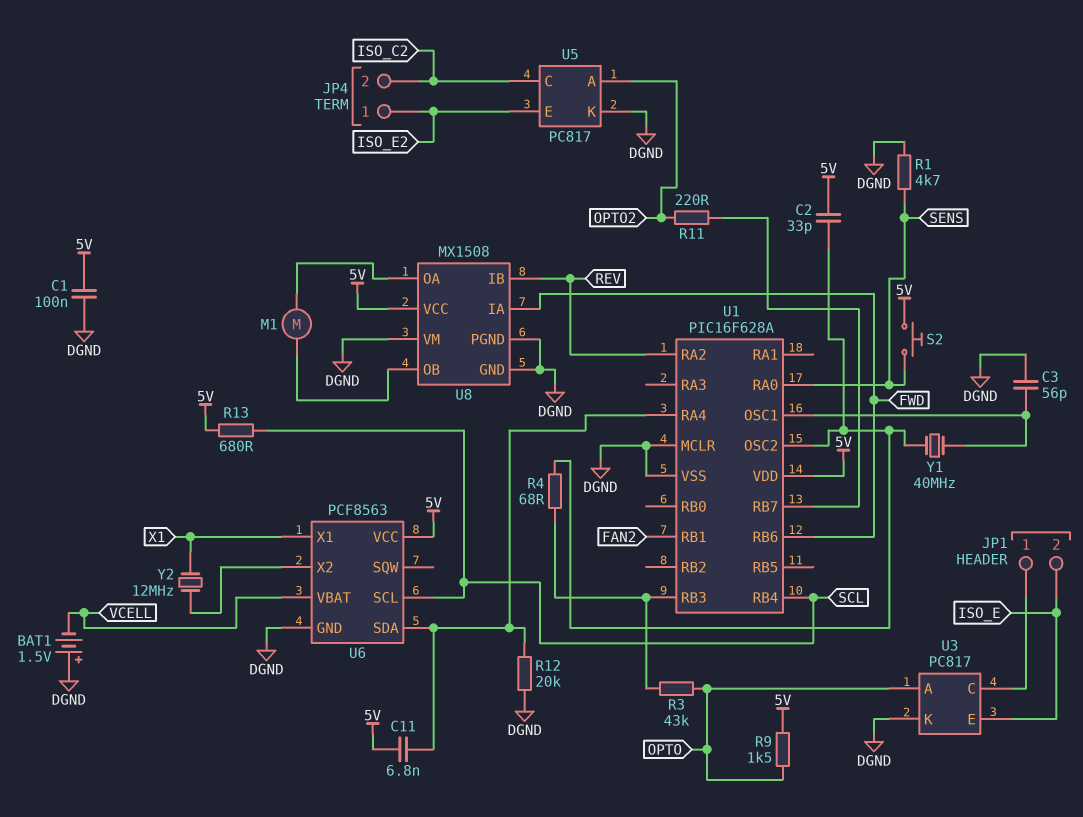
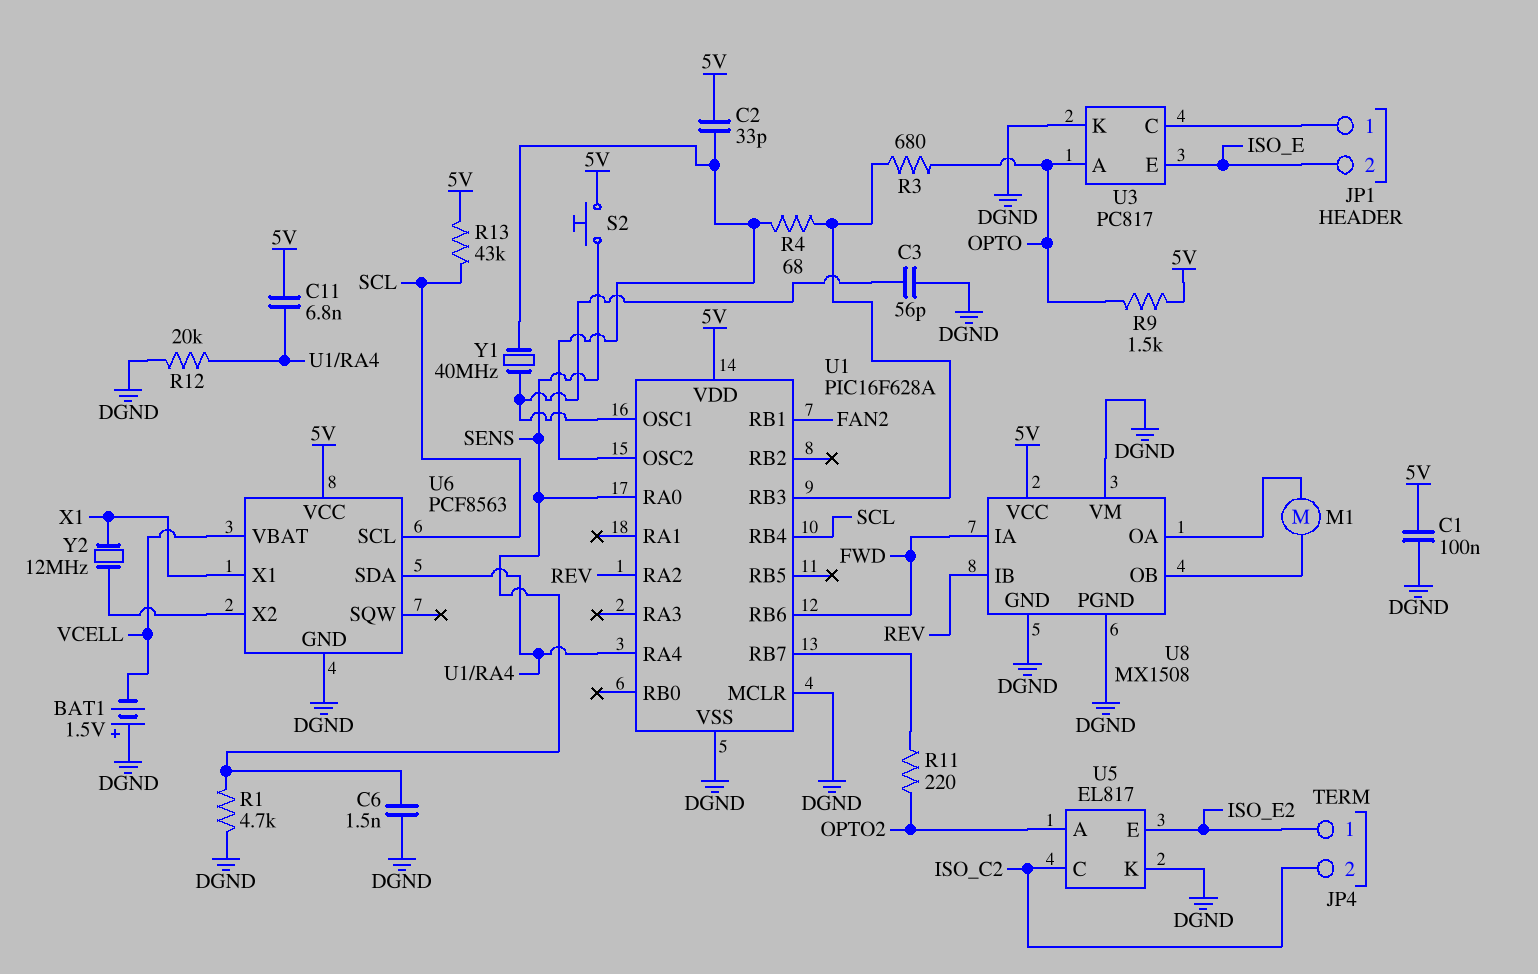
C6: none -> 1.5nF (DGND, SENS)
R3: 43k (OPTO, U1/RB3) -> 680 (OPTO, U1/RB3)
R13: 680 (5V, SCL) -> 43k (5V, SCL)
U5: PC817 -> EL817

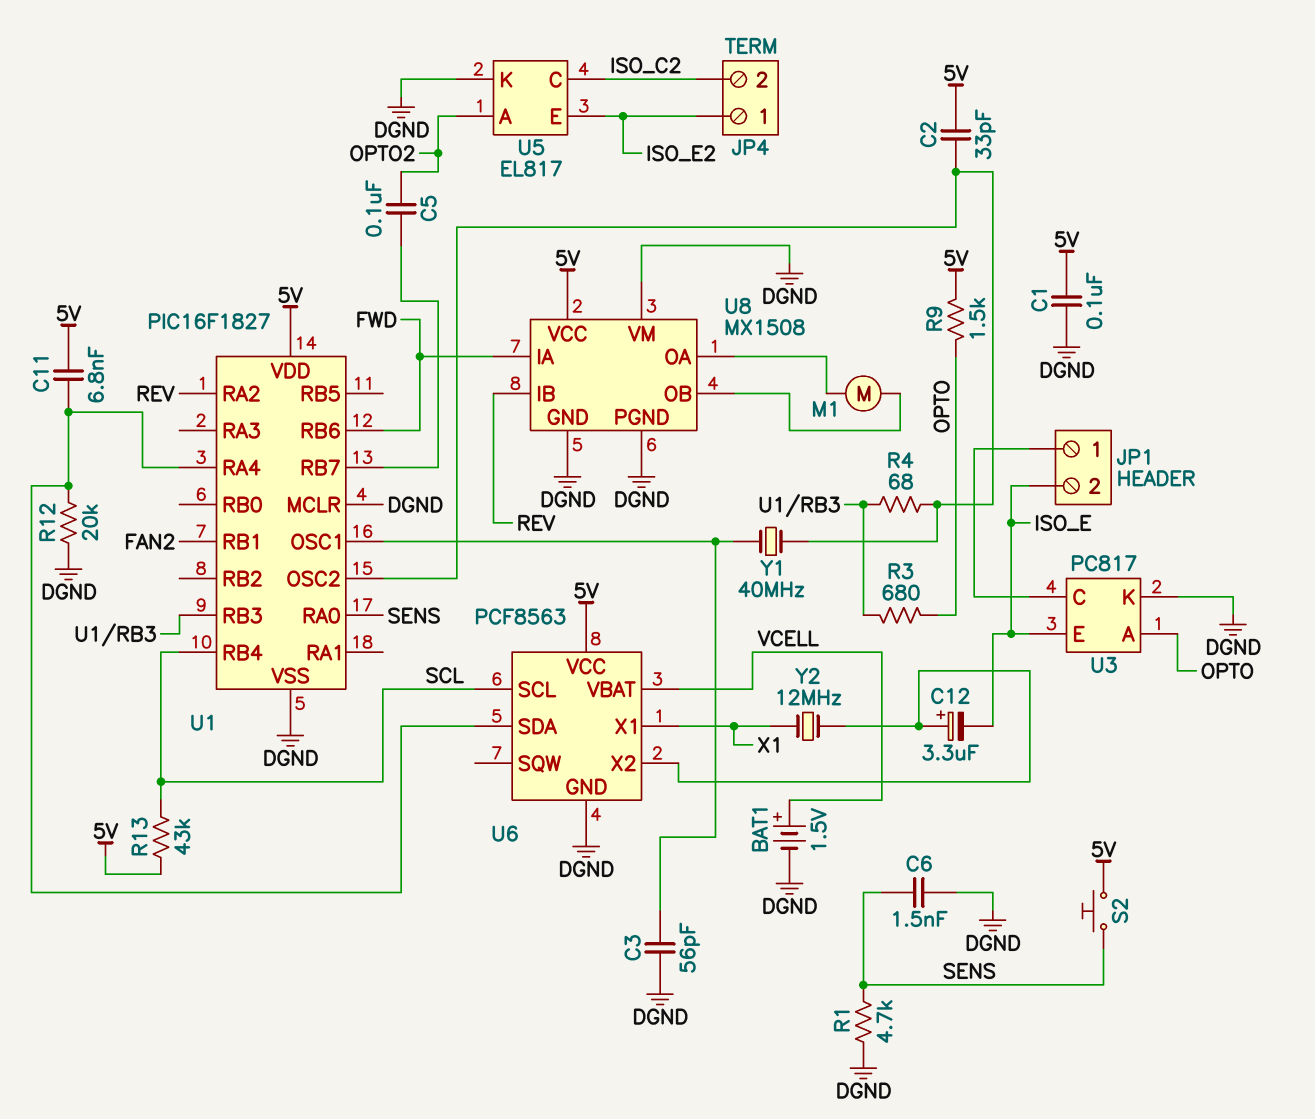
BAT1: 1.5V (plus DGND, minus VCELL) -> 1.5V (plus VCELL, minus DGND)
C5: none -> 100nF (OPTO2, U1/RB7)
C12: none -> 3.3uF (plus U6/X2, minus ISO_E)
R11: 220 (OPTO2, U1/RB7) -> none
U1: PIC16F628A -> PIC16F1827

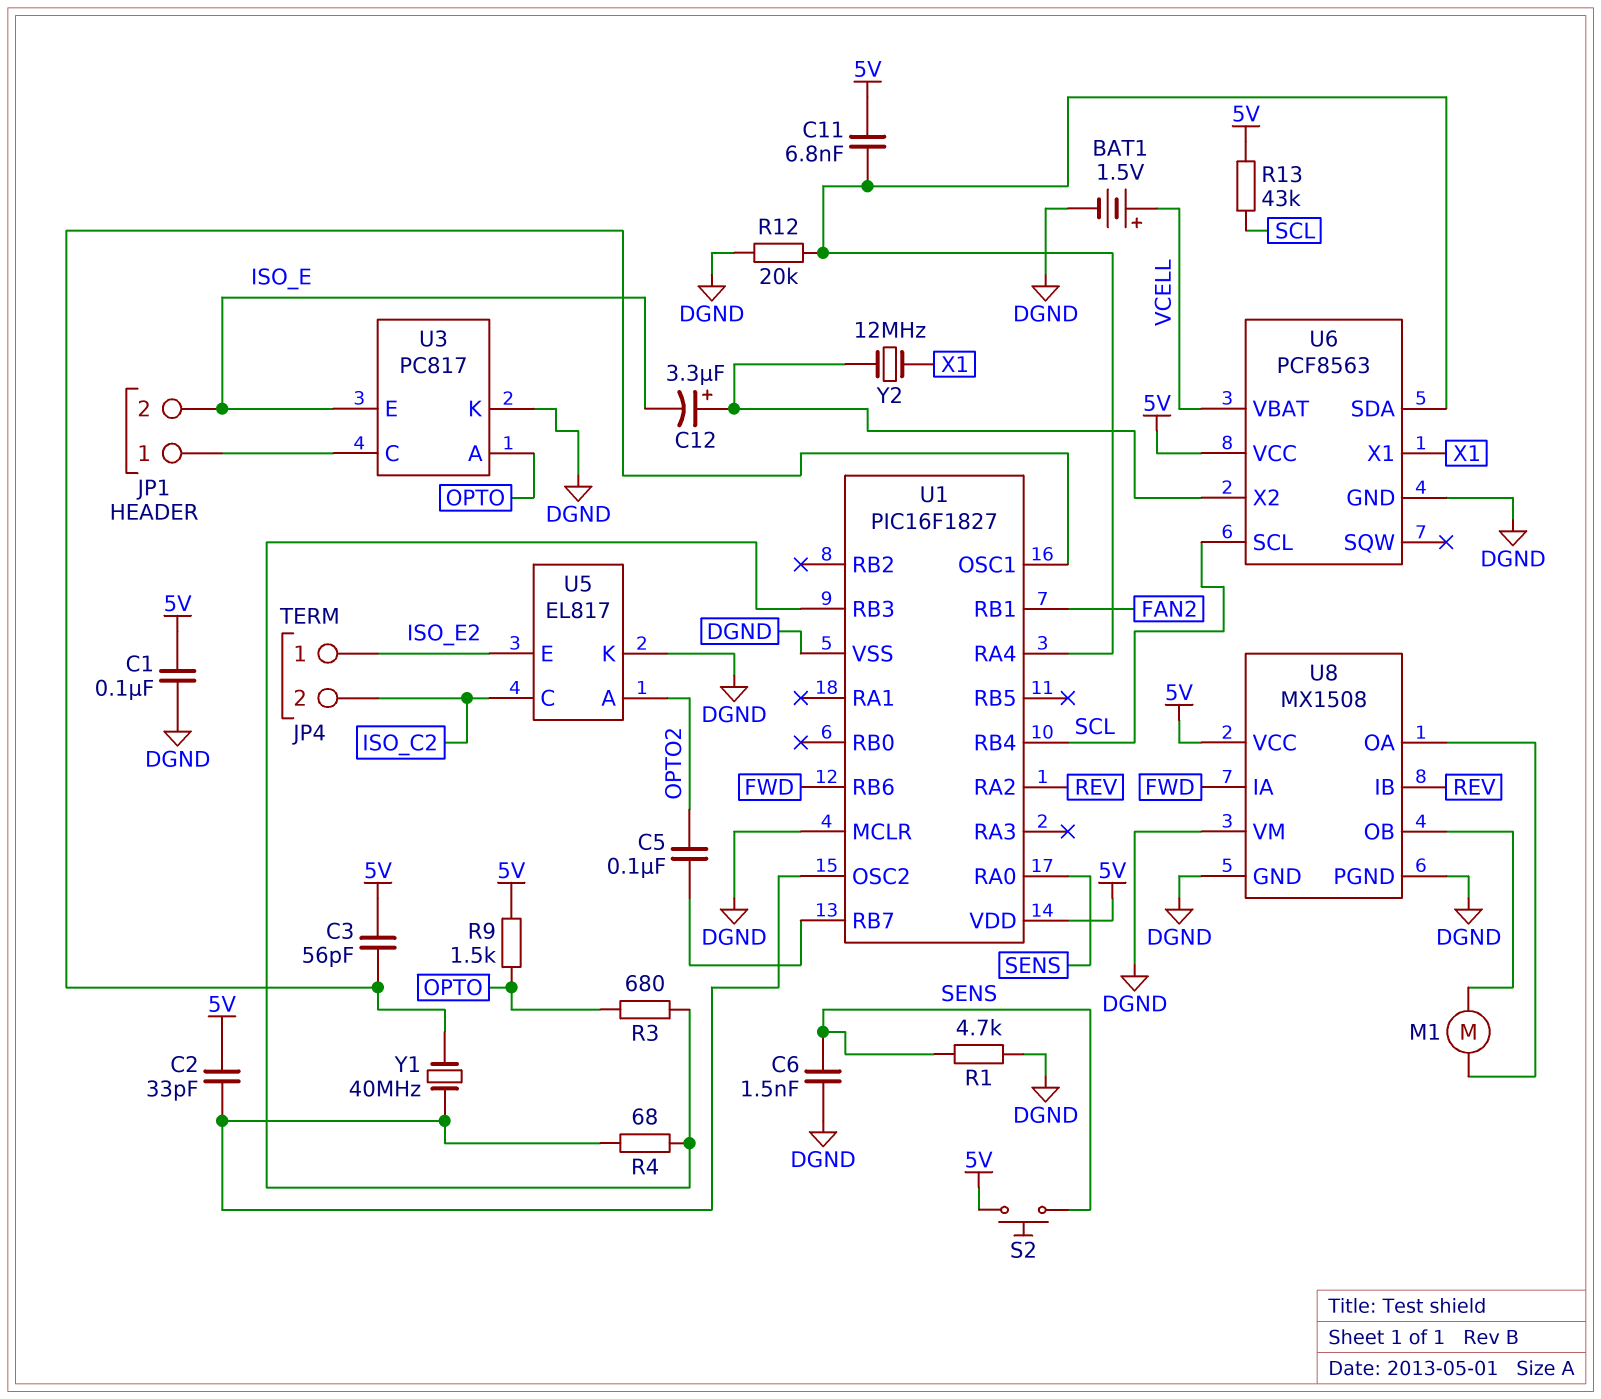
C3: 56pF (DGND, U1/OSC1) -> 56pF (5V, U1/OSC1)

